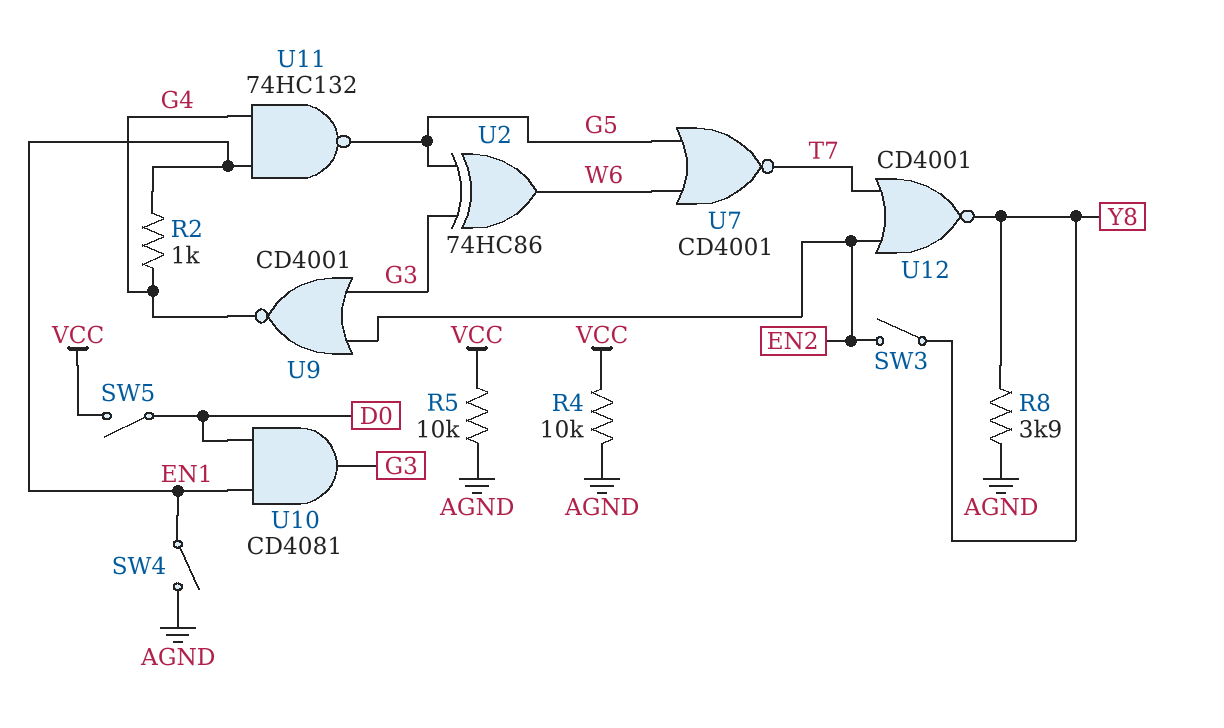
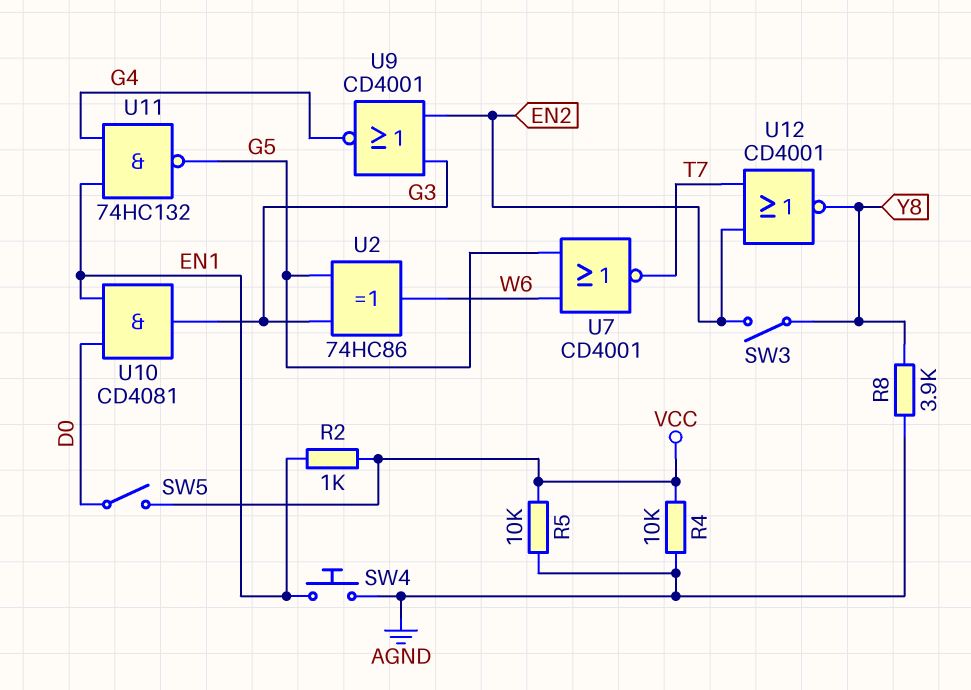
R2: 1k (EN1, G4) -> 1k (EN1, VCC)
SW4: switch (AGND, EN1) -> button (AGND, EN1)

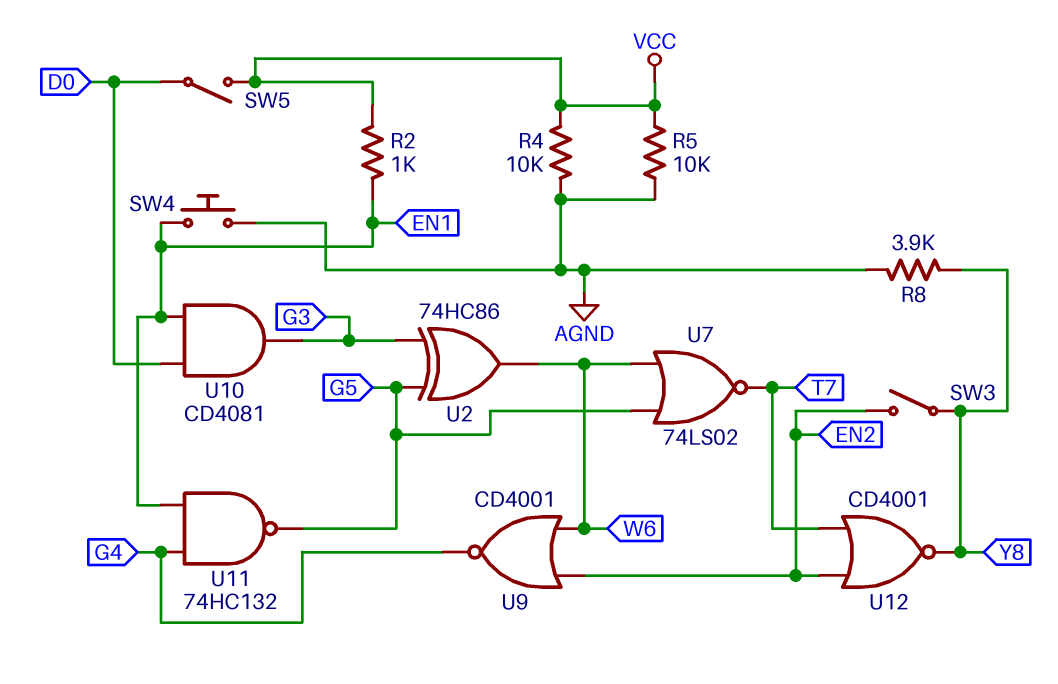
U7: NOR CD4001 (in G5, in W6, out T7) -> NOR 74LS02 (in G5, in W6, out T7)
U9: NOR CD4001 (in EN2, in G3, out G4) -> NOR CD4001 (in EN2, in W6, out G4)

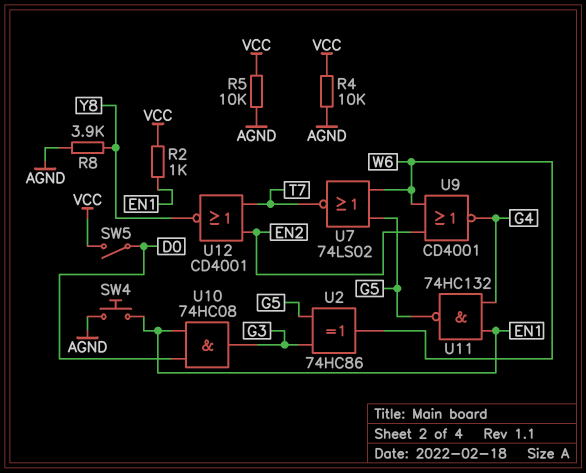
SW3: switch (EN2, Y8) -> none
U10: AND CD4081 (in D0, in EN1, out G3) -> AND 74HC08 (in D0, in EN1, out G3)

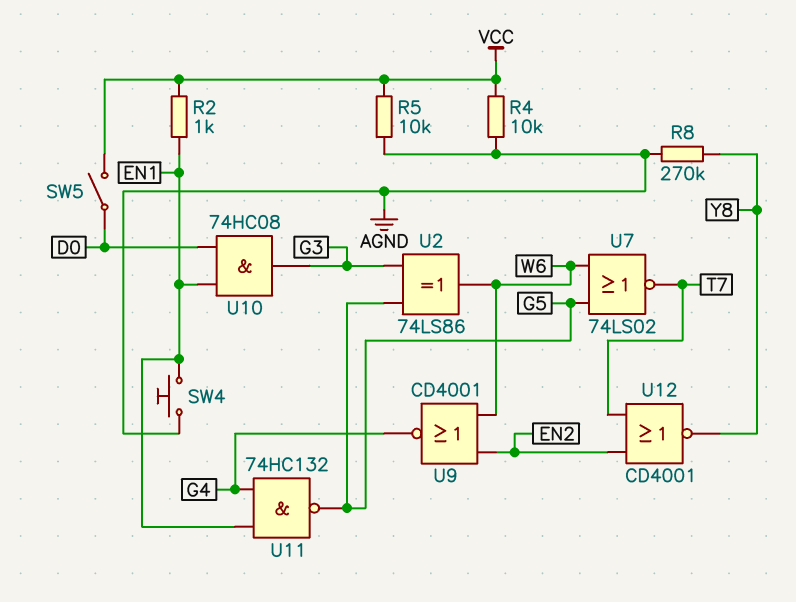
R8: 3.9k (AGND, Y8) -> 270k (AGND, Y8)
U2: XOR 74HC86 (in G3, in G5, out W6) -> XOR 74LS86 (in G3, in G5, out W6)

